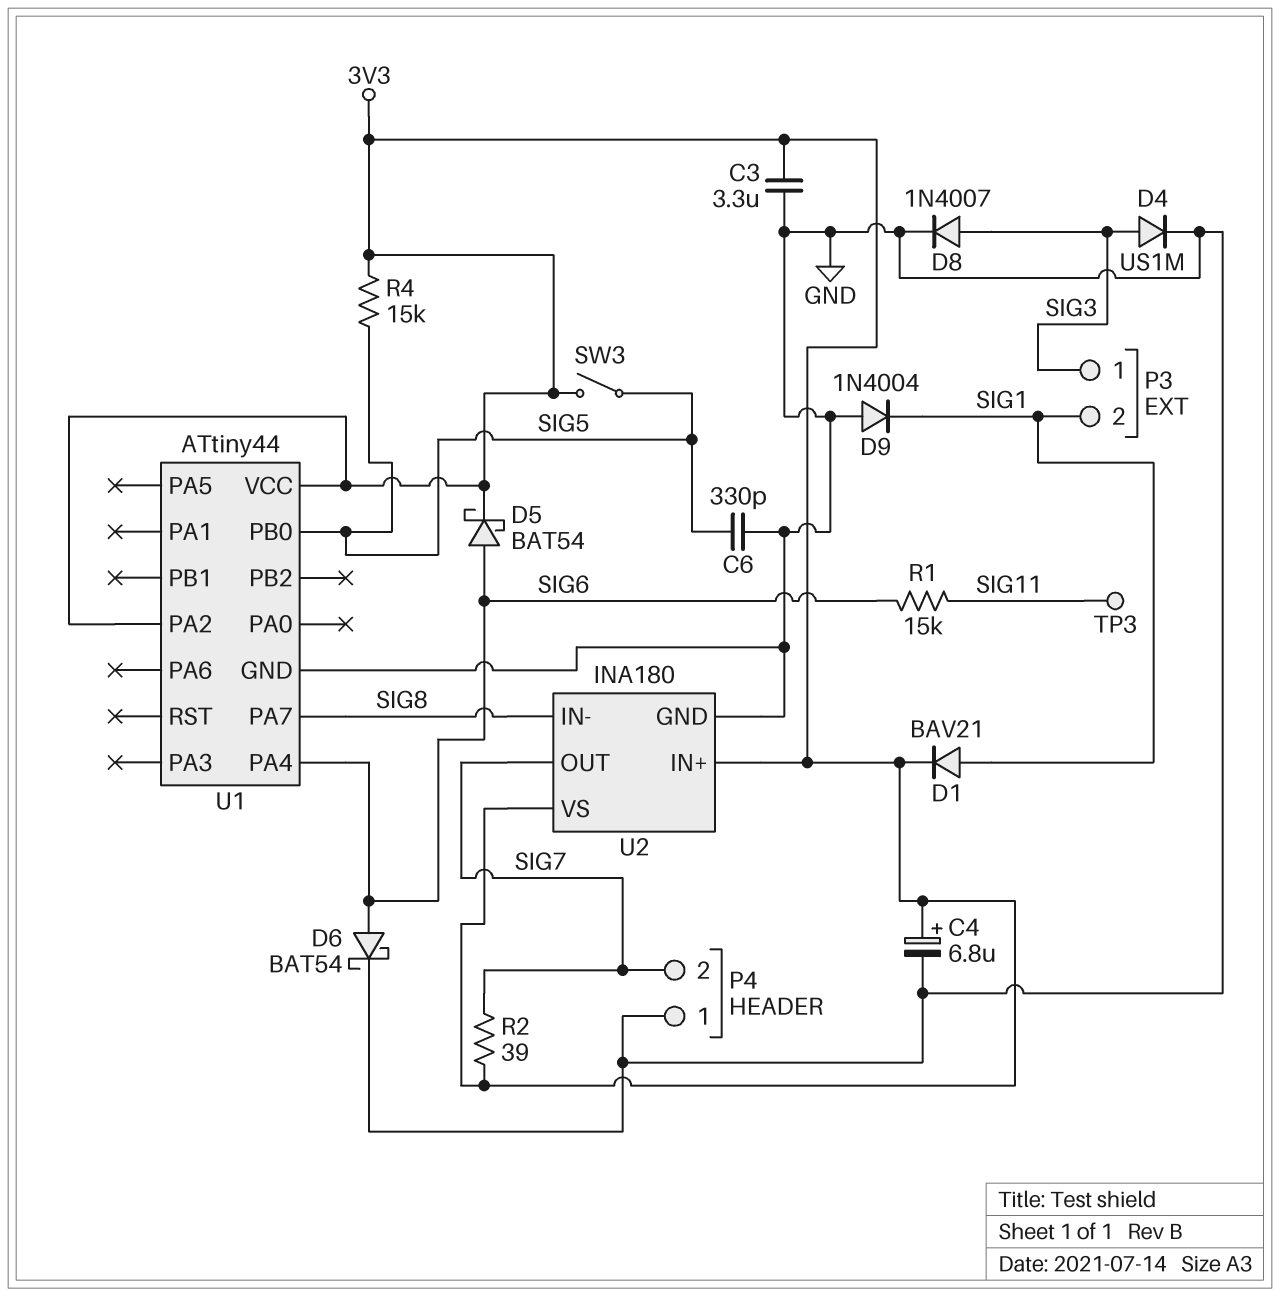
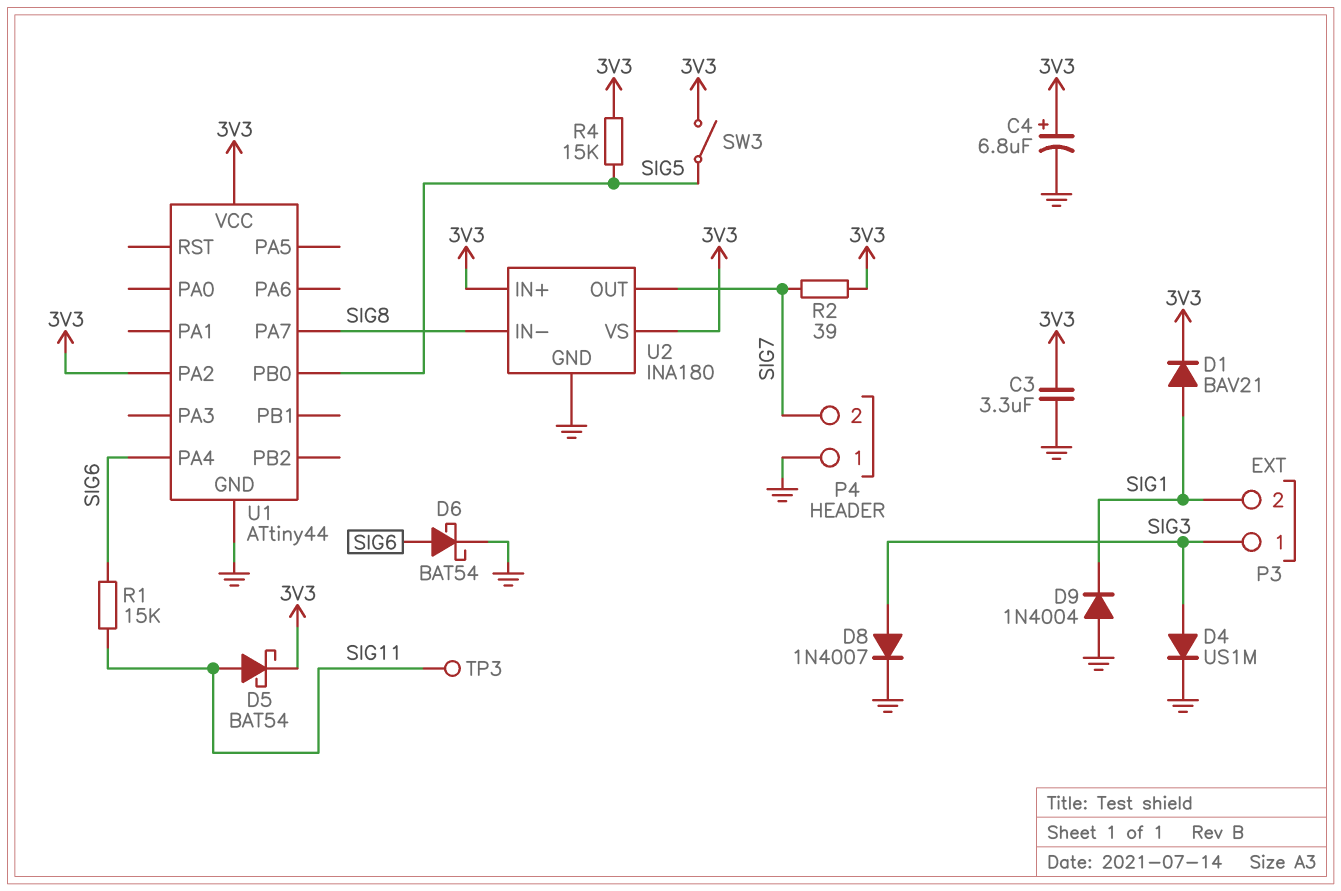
C6: 330pF (GND, SIG5) -> none
D5: schottky BAT54 (A SIG6, K 3V3) -> schottky BAT54 (A SIG11, K 3V3)

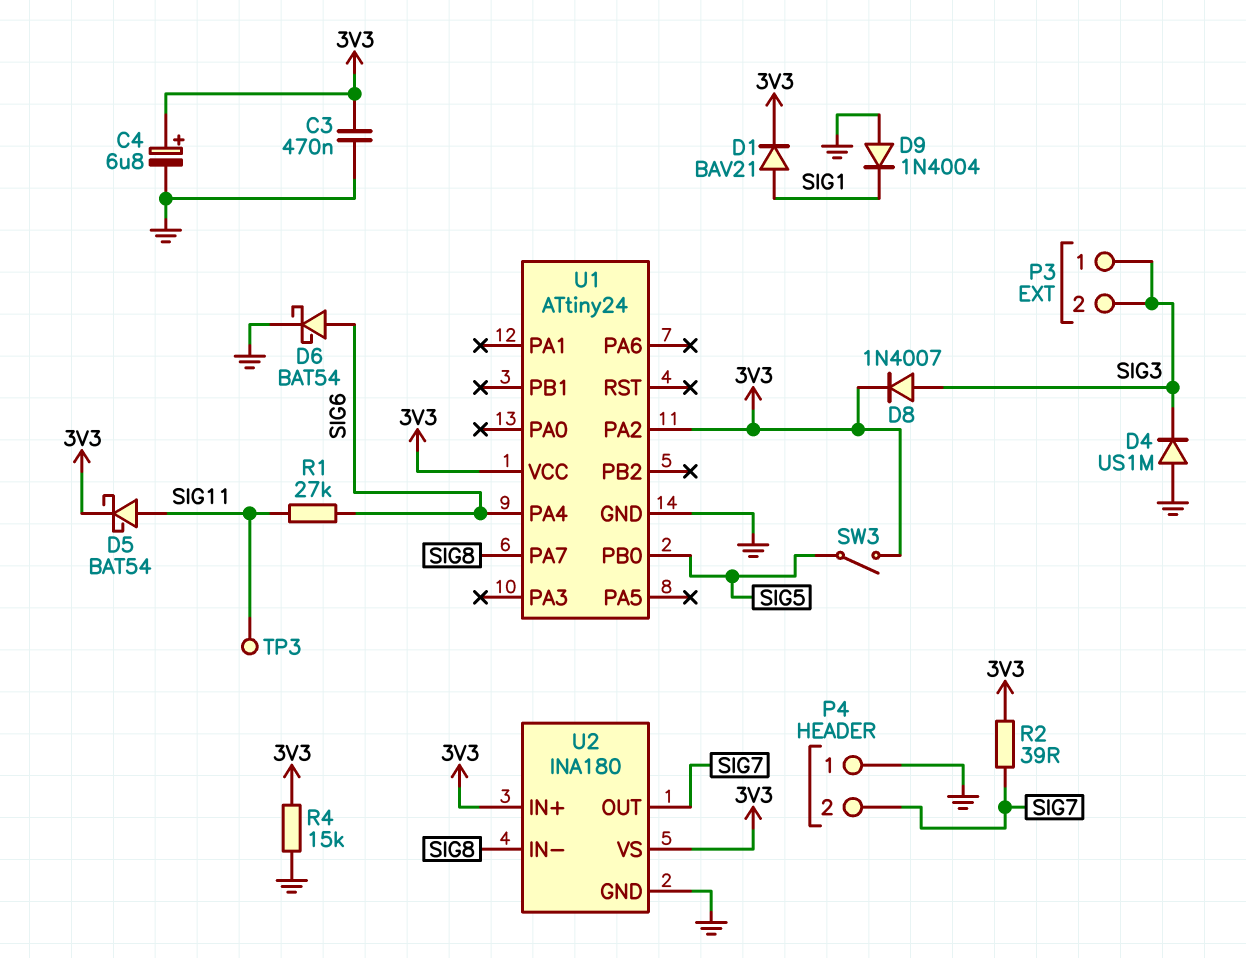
C3: 3.3uF (3V3, GND) -> 470nF (3V3, GND)
D4: diode US1M (A SIG3, K GND) -> diode US1M (A GND, K SIG3)
D8: diode 1N4007 (A SIG3, K GND) -> diode 1N4007 (A SIG3, K 3V3)
P3 pin 2: SIG1 -> SIG3
R1: 15k (SIG6, SIG11) -> 27k (SIG6, SIG11)
R4: 15k (3V3, SIG5) -> 15k (3V3, GND)
U1: ATtiny44 -> ATtiny24

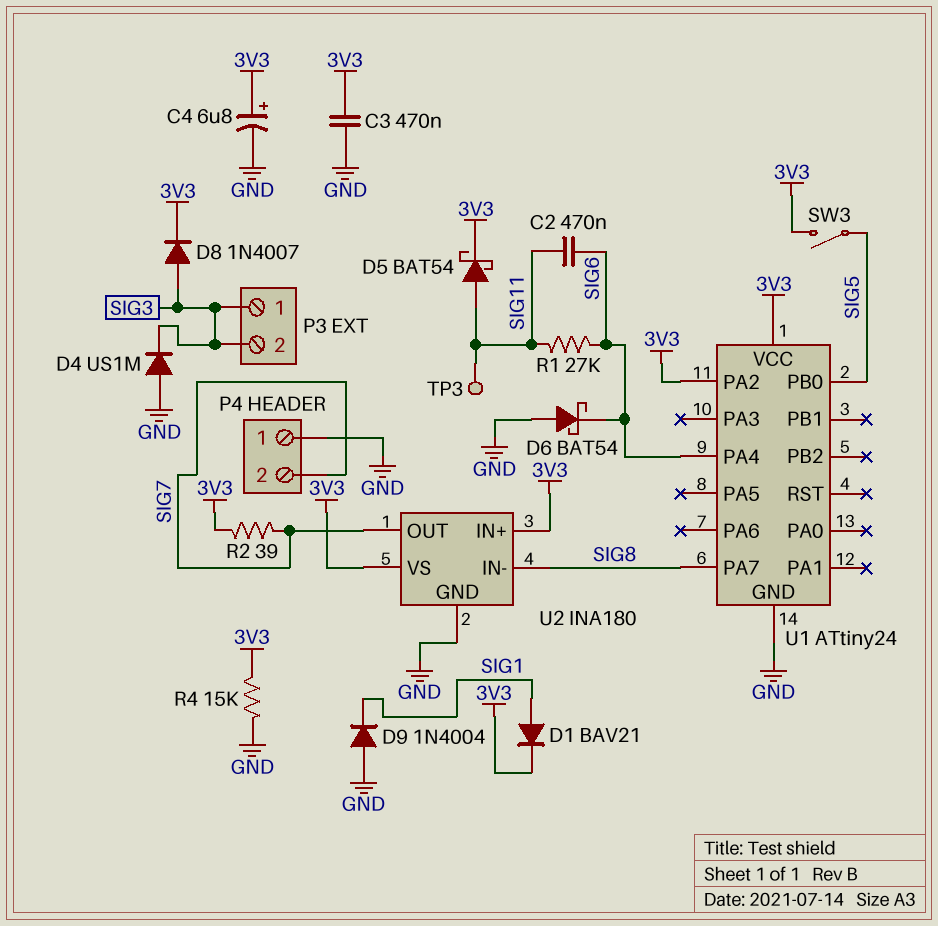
C2: none -> 470nF (SIG6, SIG11)
D6: schottky BAT54 (A SIG6, K GND) -> schottky BAT54 (A GND, K SIG6)

